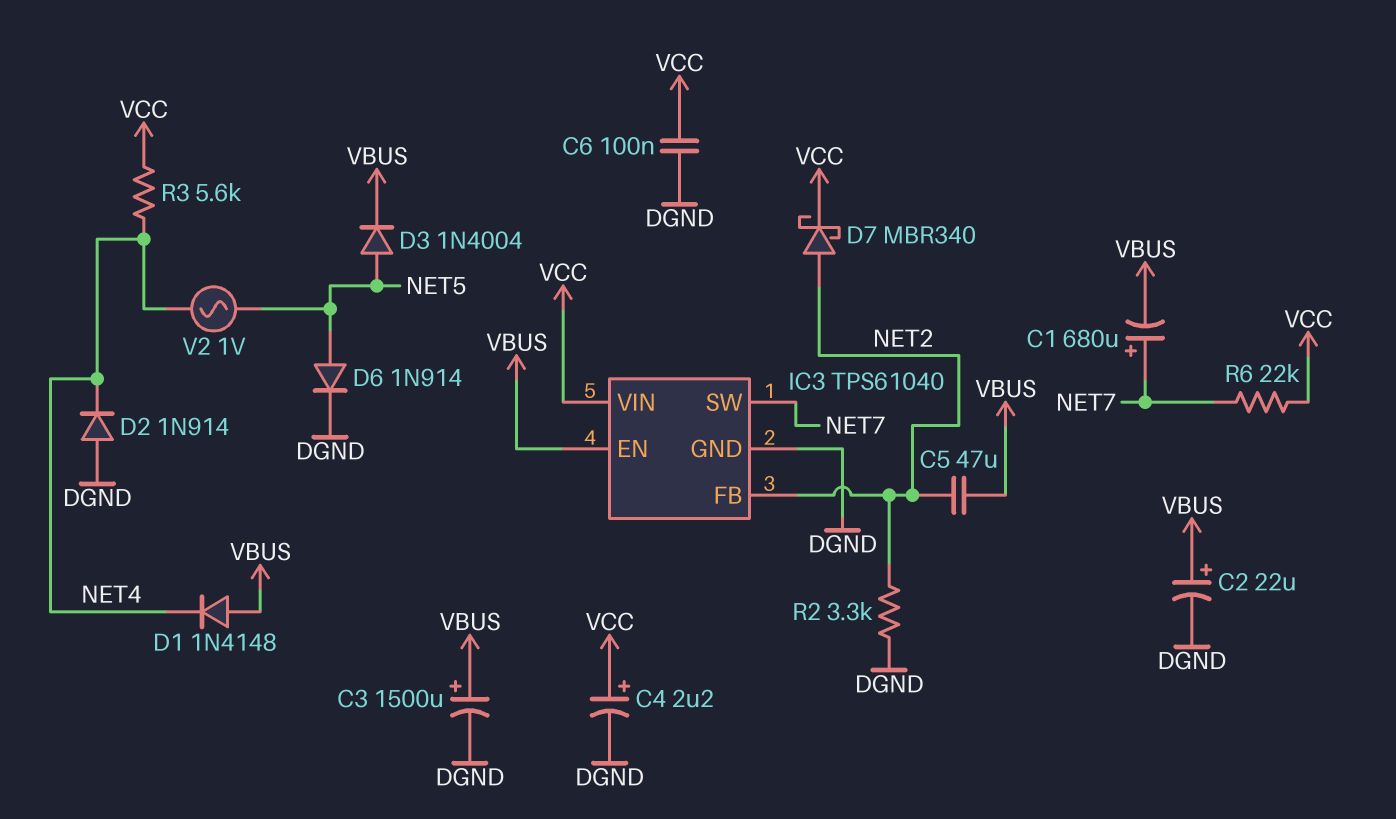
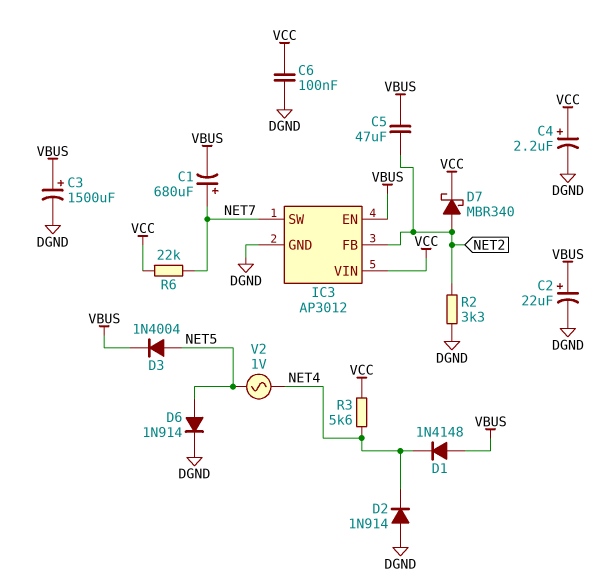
IC3: TPS61040 -> AP3012

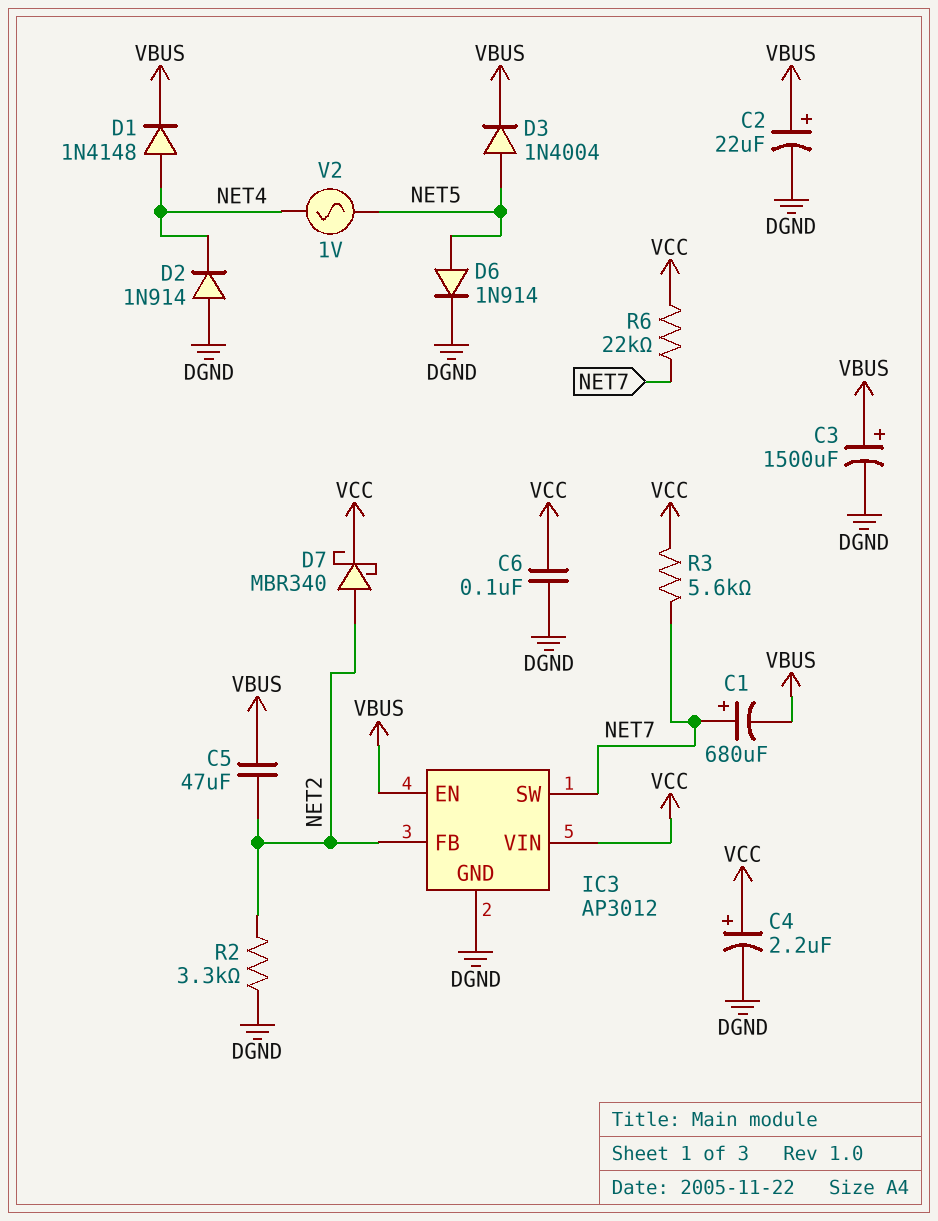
D1: diode 1N4148 (A VBUS, K NET4) -> diode 1N4148 (A NET4, K VBUS)
R3: 5.6k (NET4, VCC) -> 5.6k (NET7, VCC)

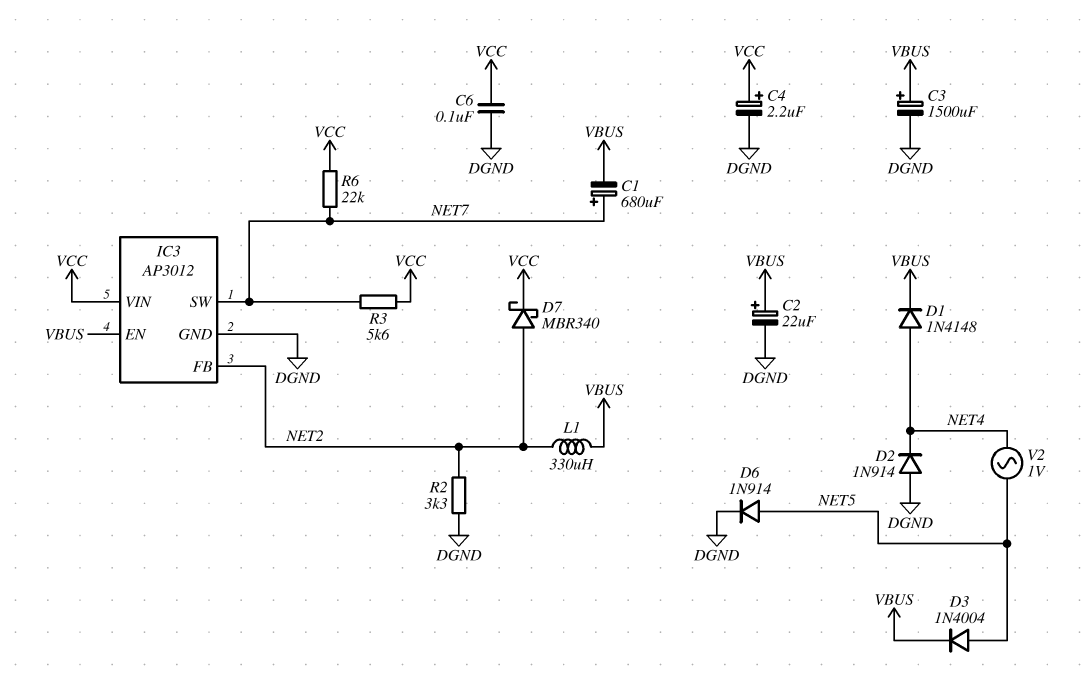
C5: 47uF (NET2, VBUS) -> none
L1: none -> 330uH (NET2, VBUS)

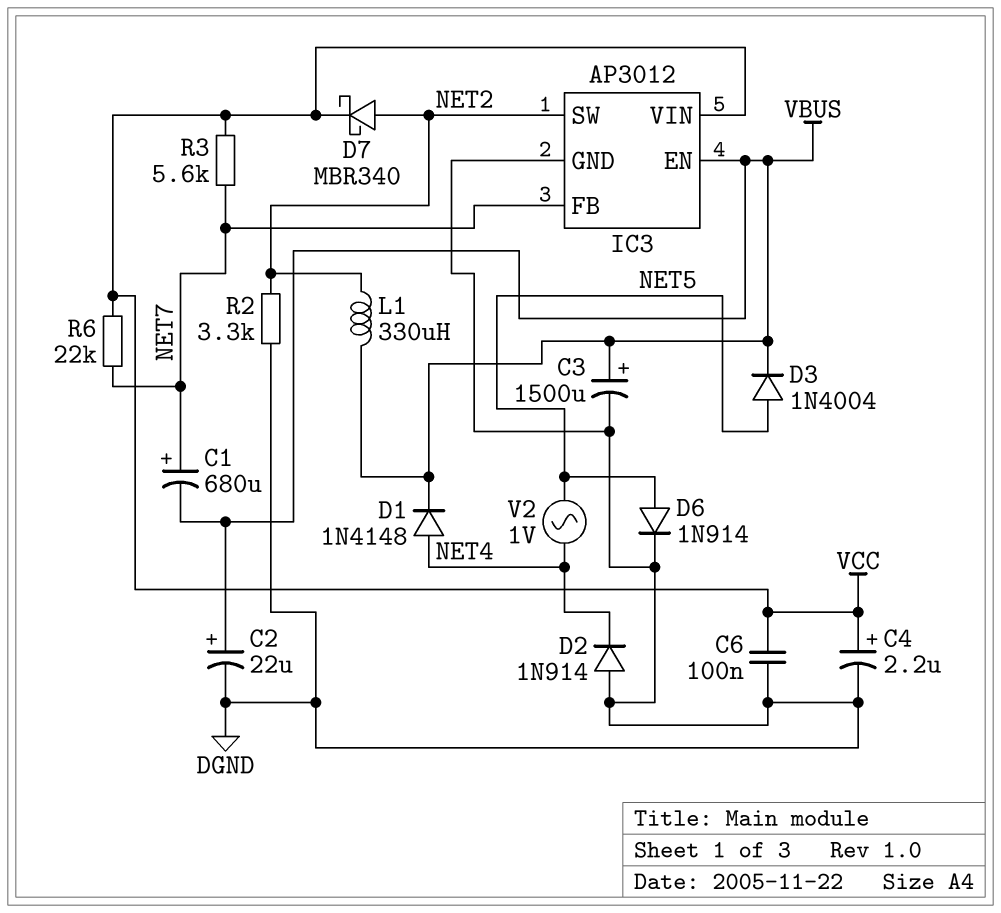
IC3 pin FB: NET2 -> NET7
IC3 pin SW: NET7 -> NET2

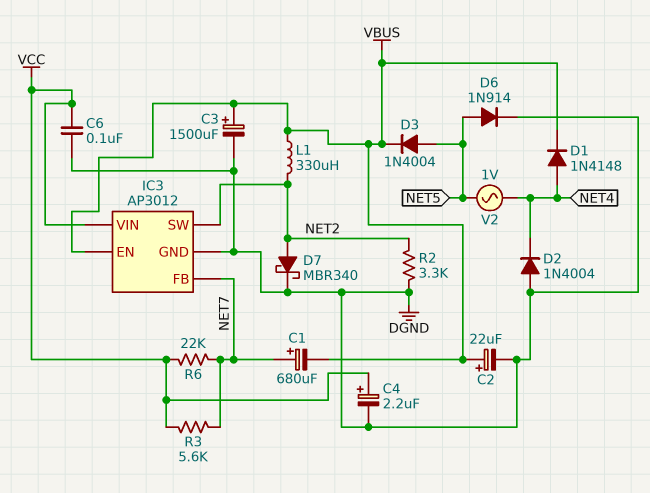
D2: diode 1N914 (A DGND, K NET4) -> diode 1N4004 (A DGND, K NET4)
D7: schottky MBR340 (A NET2, K VCC) -> schottky MBR340 (A NET2, K DGND)

